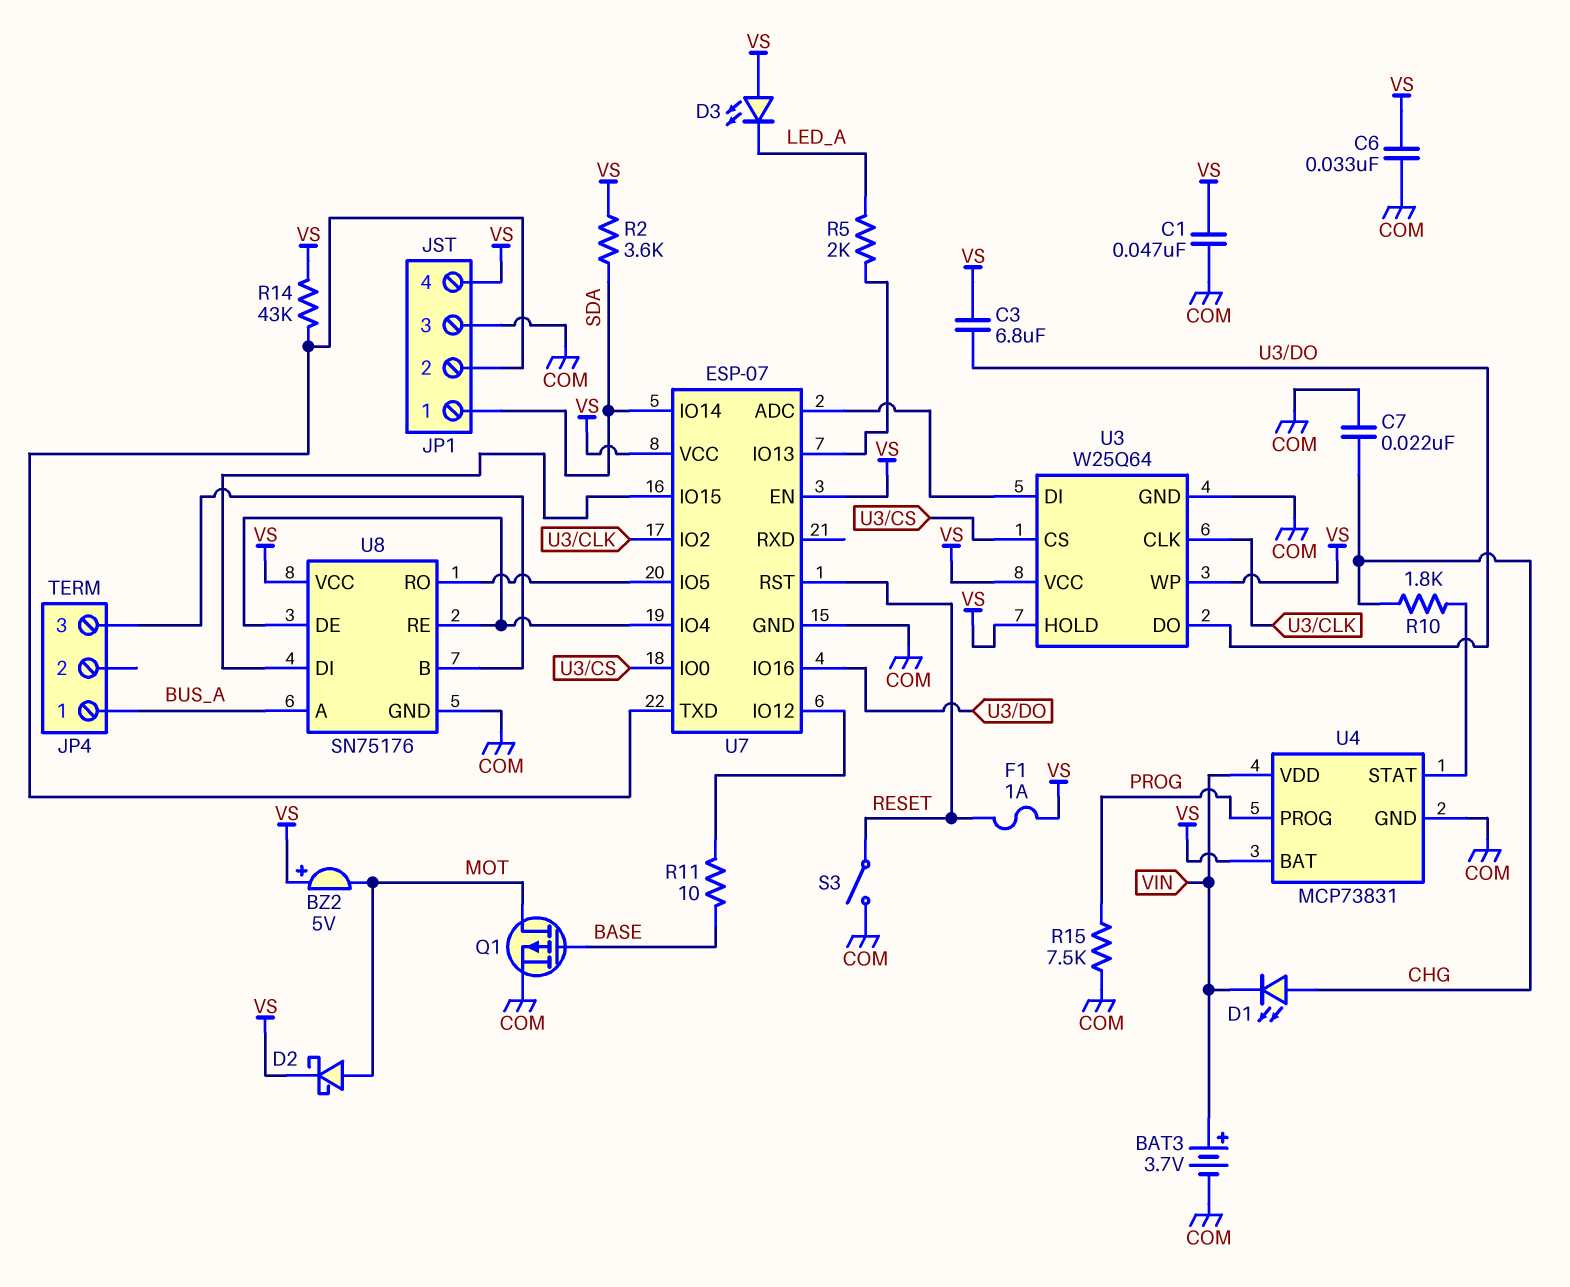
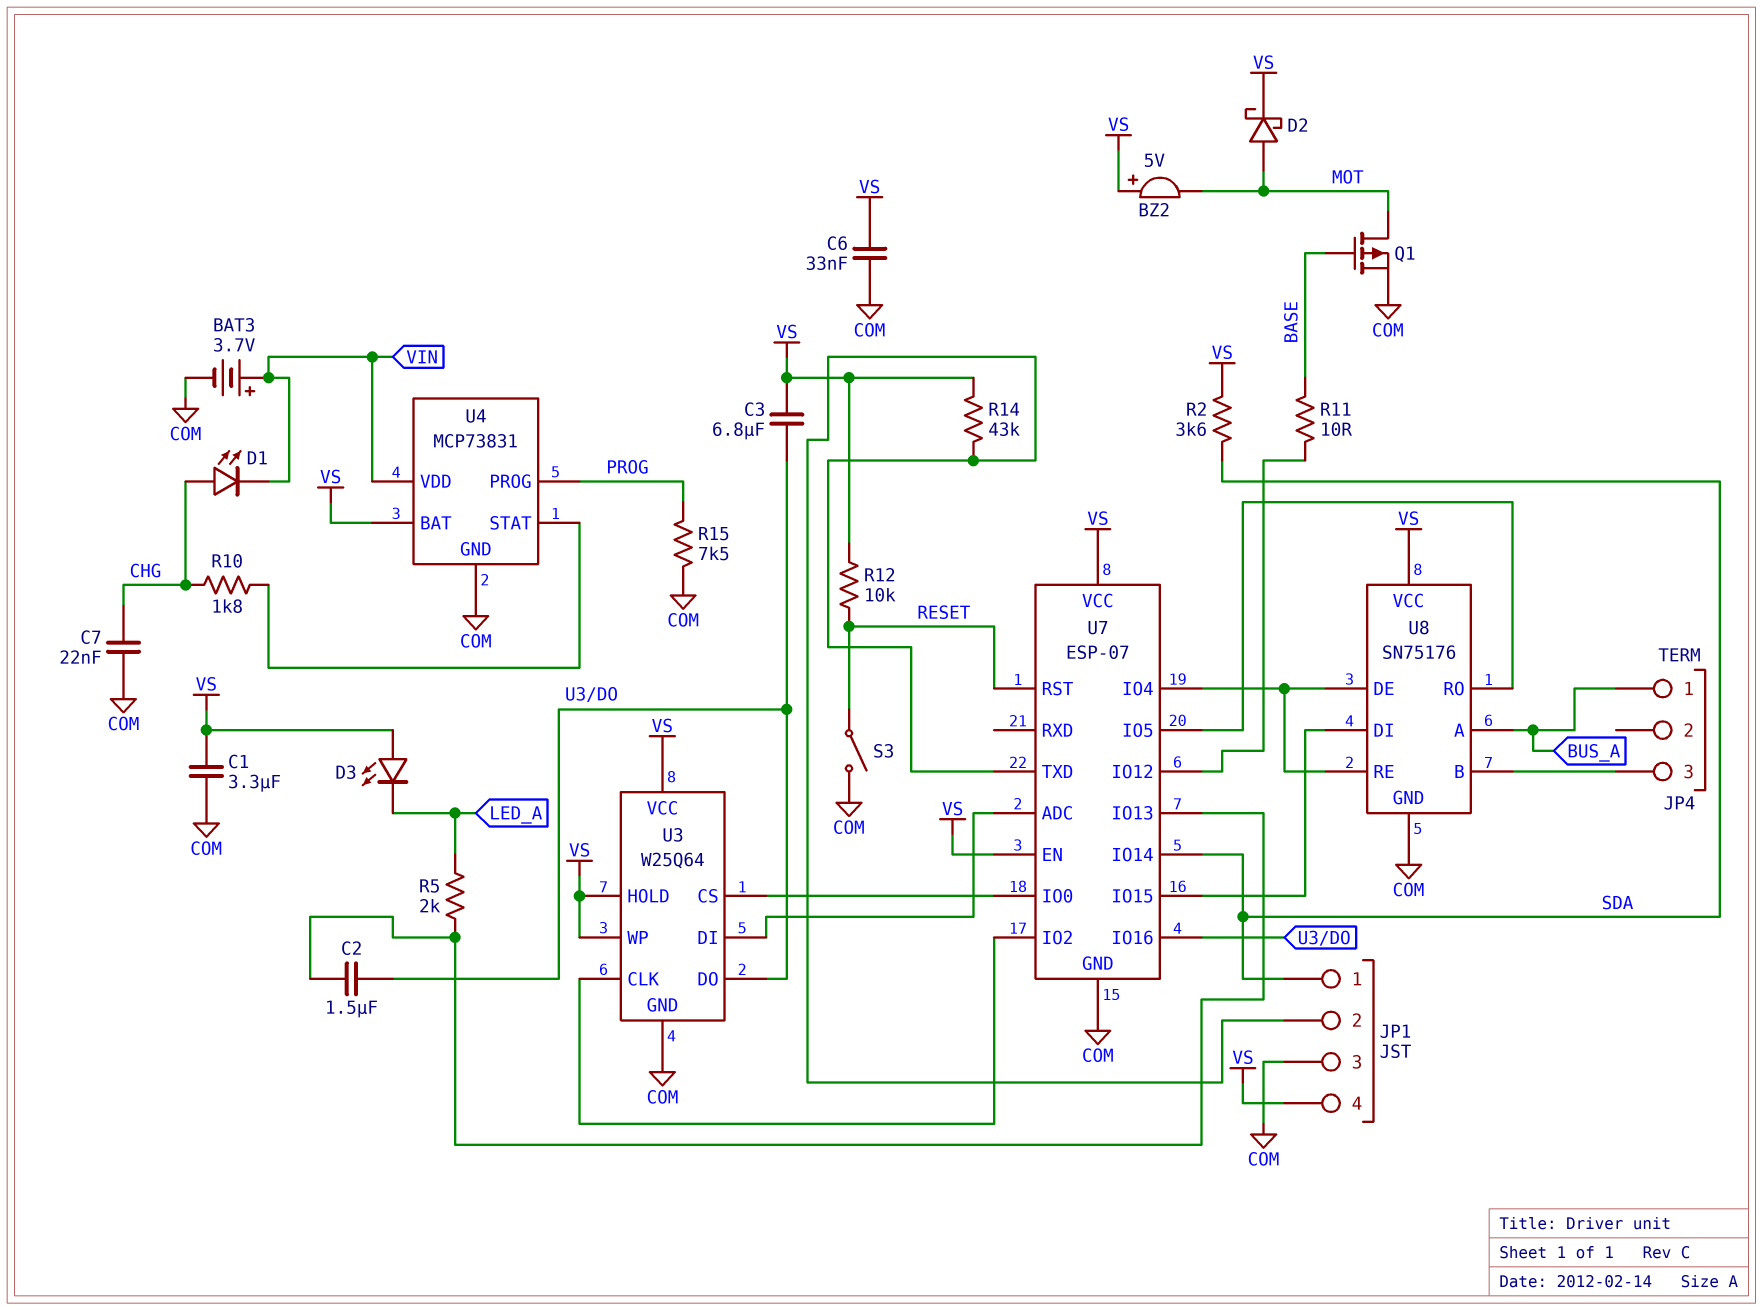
C1: 47nF (COM, VS) -> 3.3uF (COM, VS)
C2: none -> 1.5uF (U3/DO, U7/IO13)
F1: 1A (RESET, VS) -> none
R12: none -> 10k (RESET, VS)

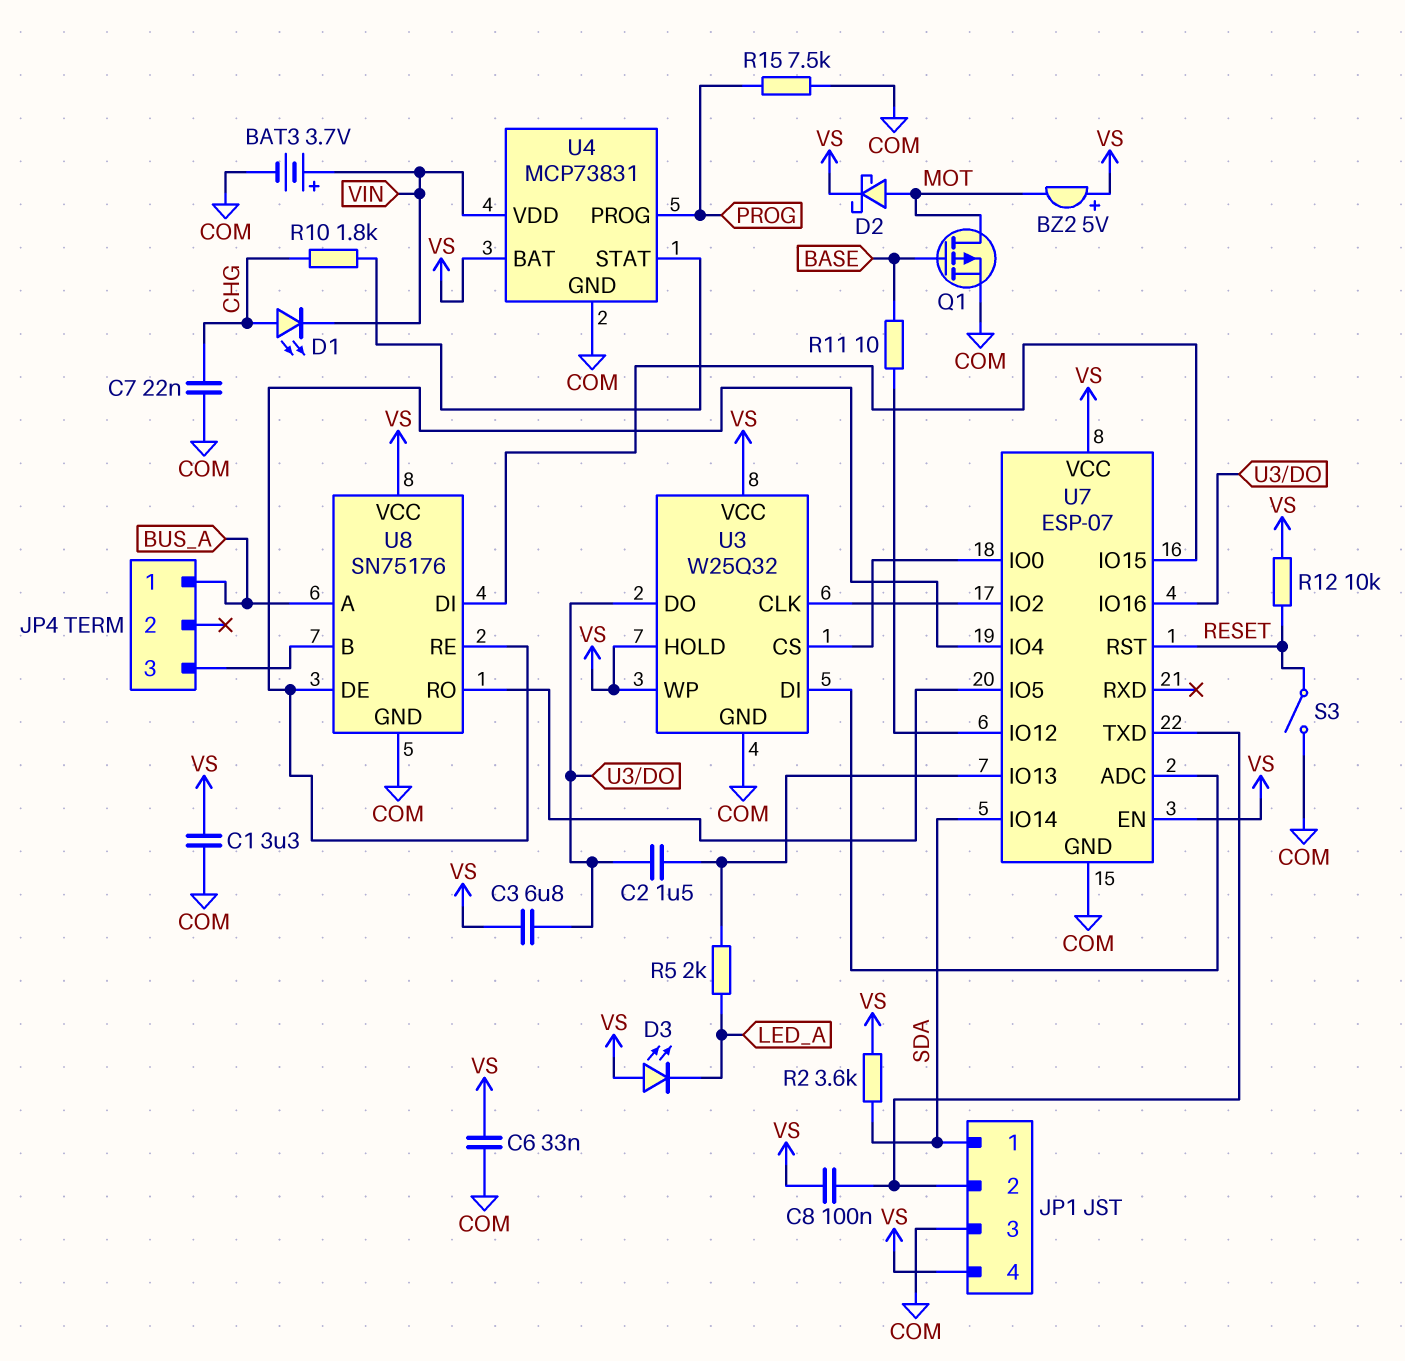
C8: none -> 100nF (JP1/2, VS)
R14: 43k (JP1/2, VS) -> none
U3: W25Q64 -> W25Q32

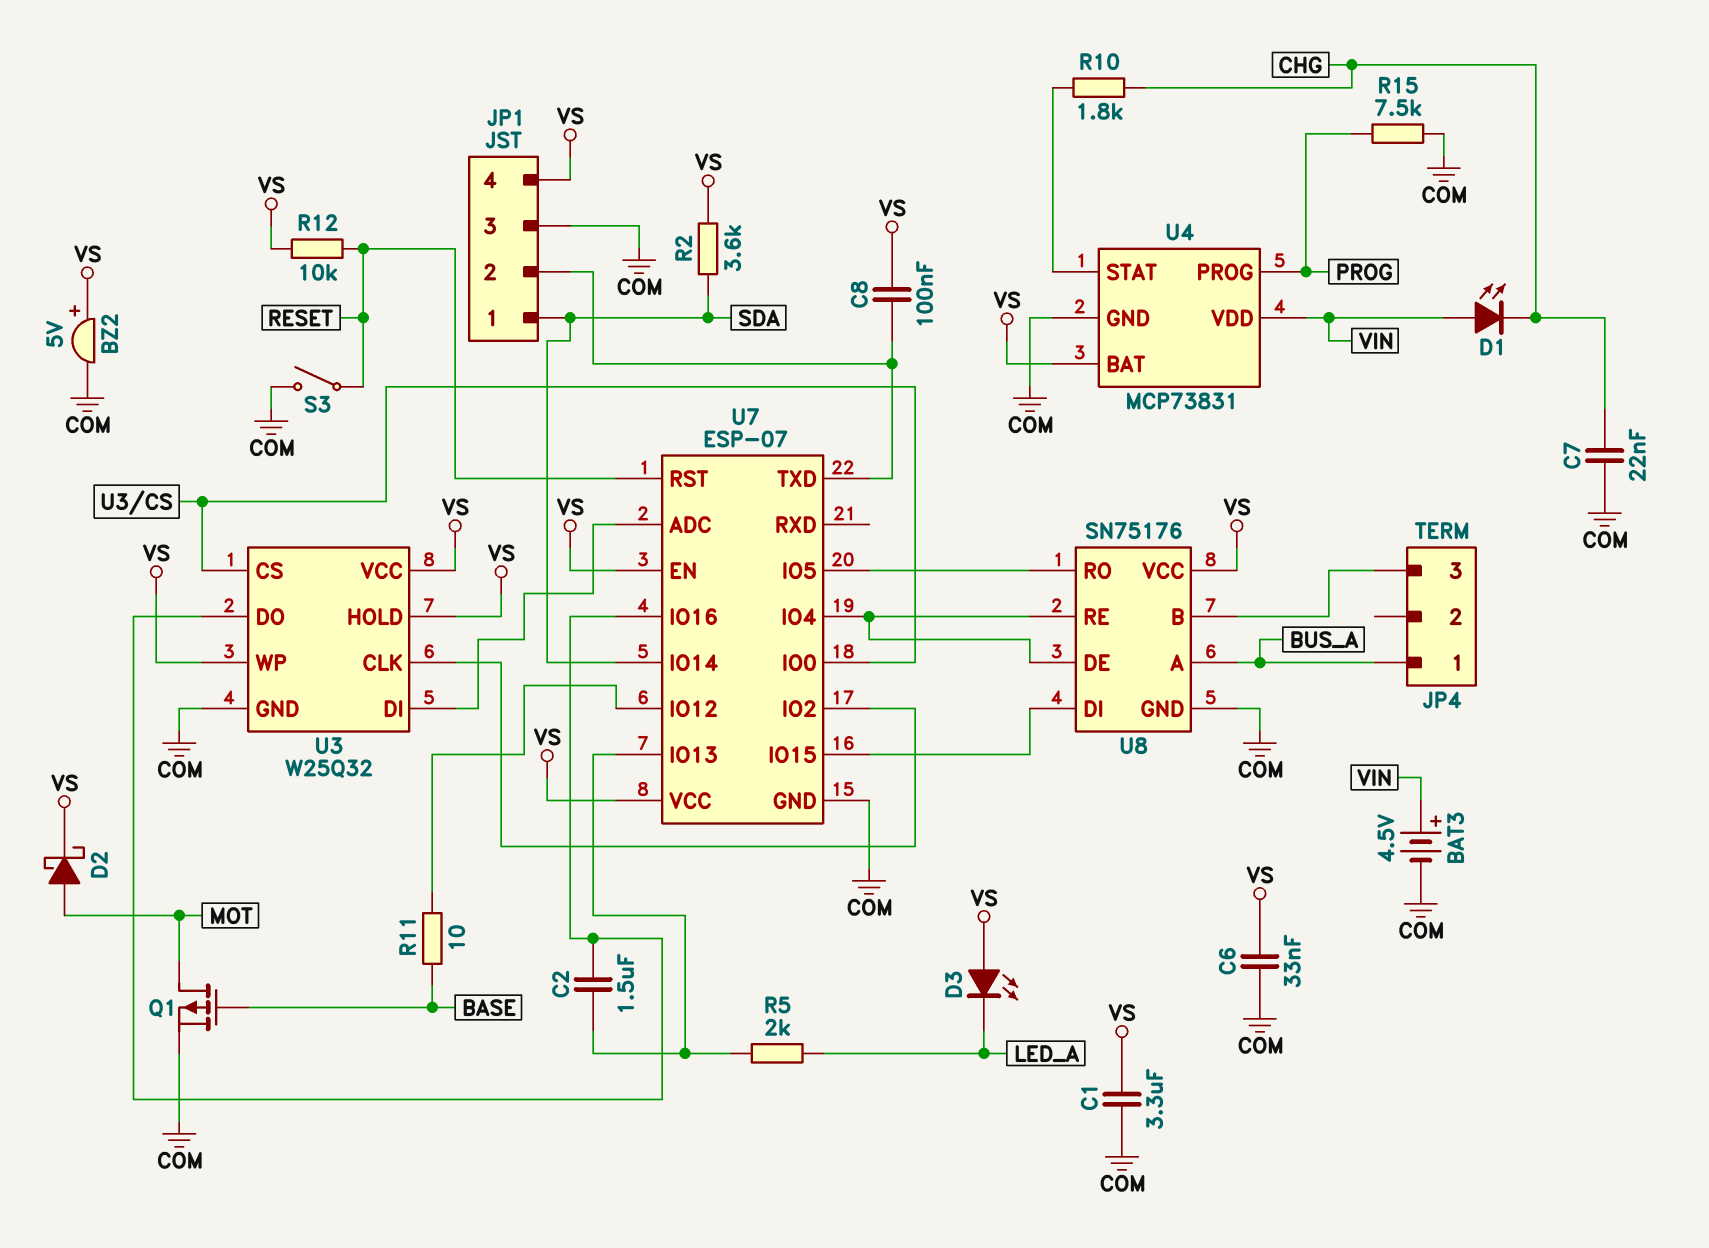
BAT3: 3.7V (plus VIN, minus COM) -> 4.5V (plus VIN, minus COM)
BZ2: buzzer 5V (plus VS, minus MOT) -> buzzer 5V (plus VS, minus COM)
C3: 6.8uF (U3/DO, VS) -> none
D1: LED (A CHG, K VIN) -> LED (A VIN, K CHG)

